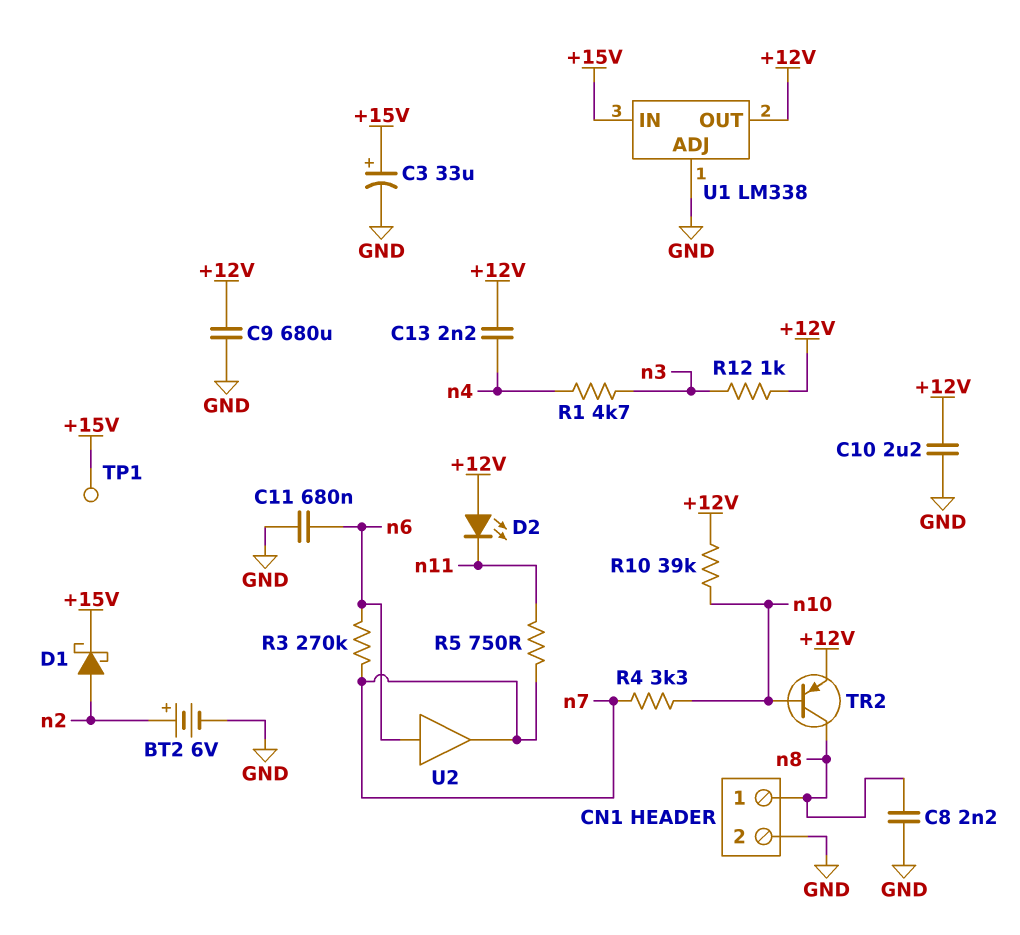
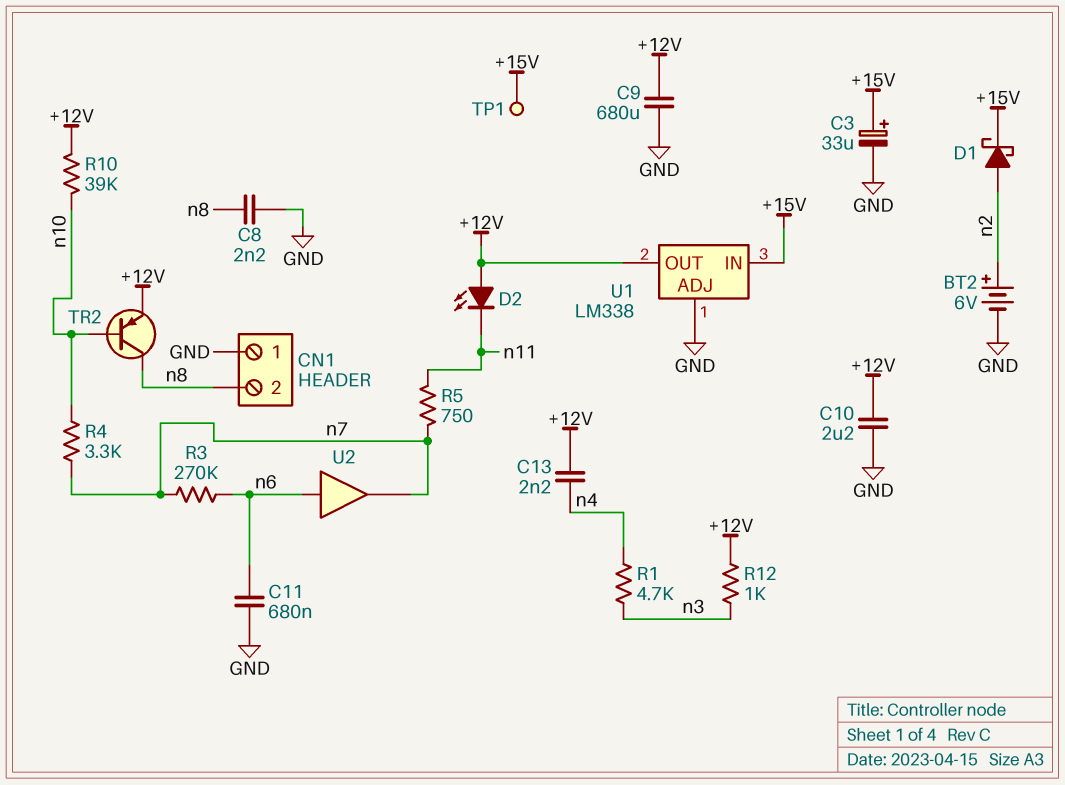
CN1 pin 1: n8 -> GND
CN1 pin 2: GND -> n8

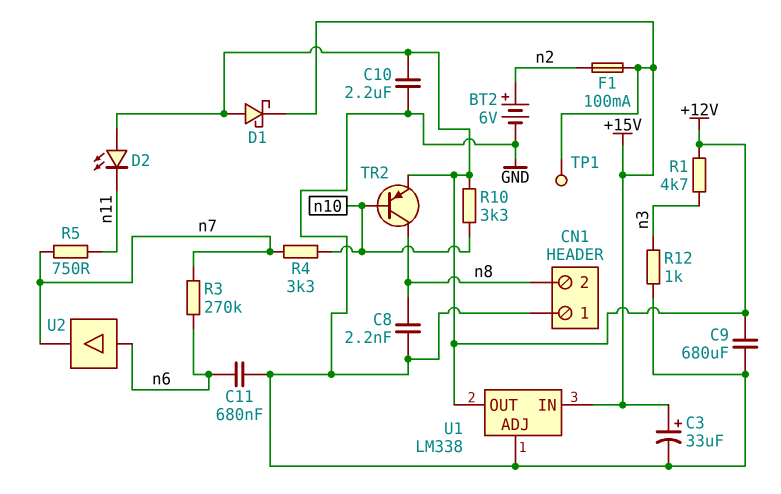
C13: 2.2nF (+12V, n4) -> none
D1: schottky (A n2, K +15V) -> schottky (A +12V, K +15V)
F1: none -> 100mA (+15V, n2)
R1: 4.7k (n3, n4) -> 4.7k (+12V, n3)
R10: 39k (+12V, n10) -> 3.3k (+12V, n10)
R12: 1k (+12V, n3) -> 1k (GND, n3)

